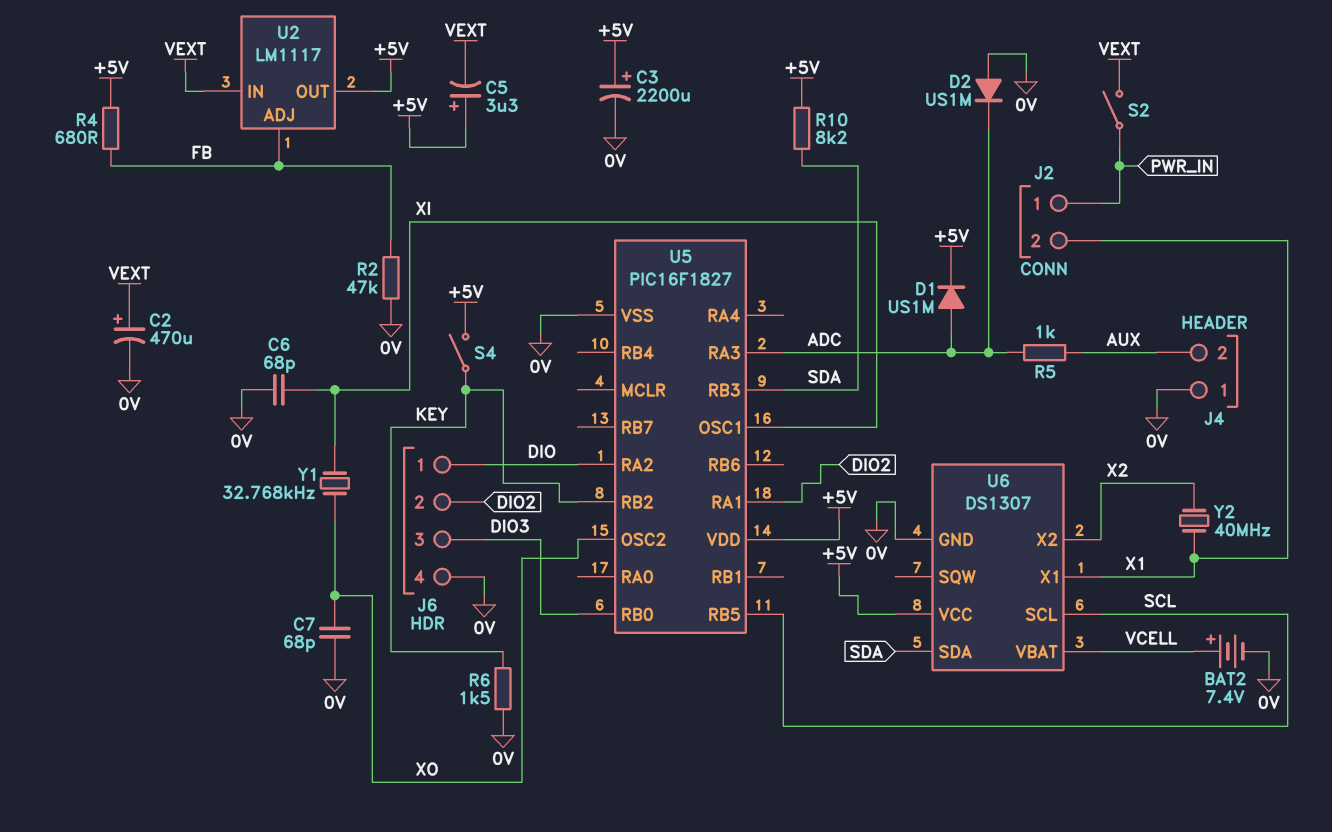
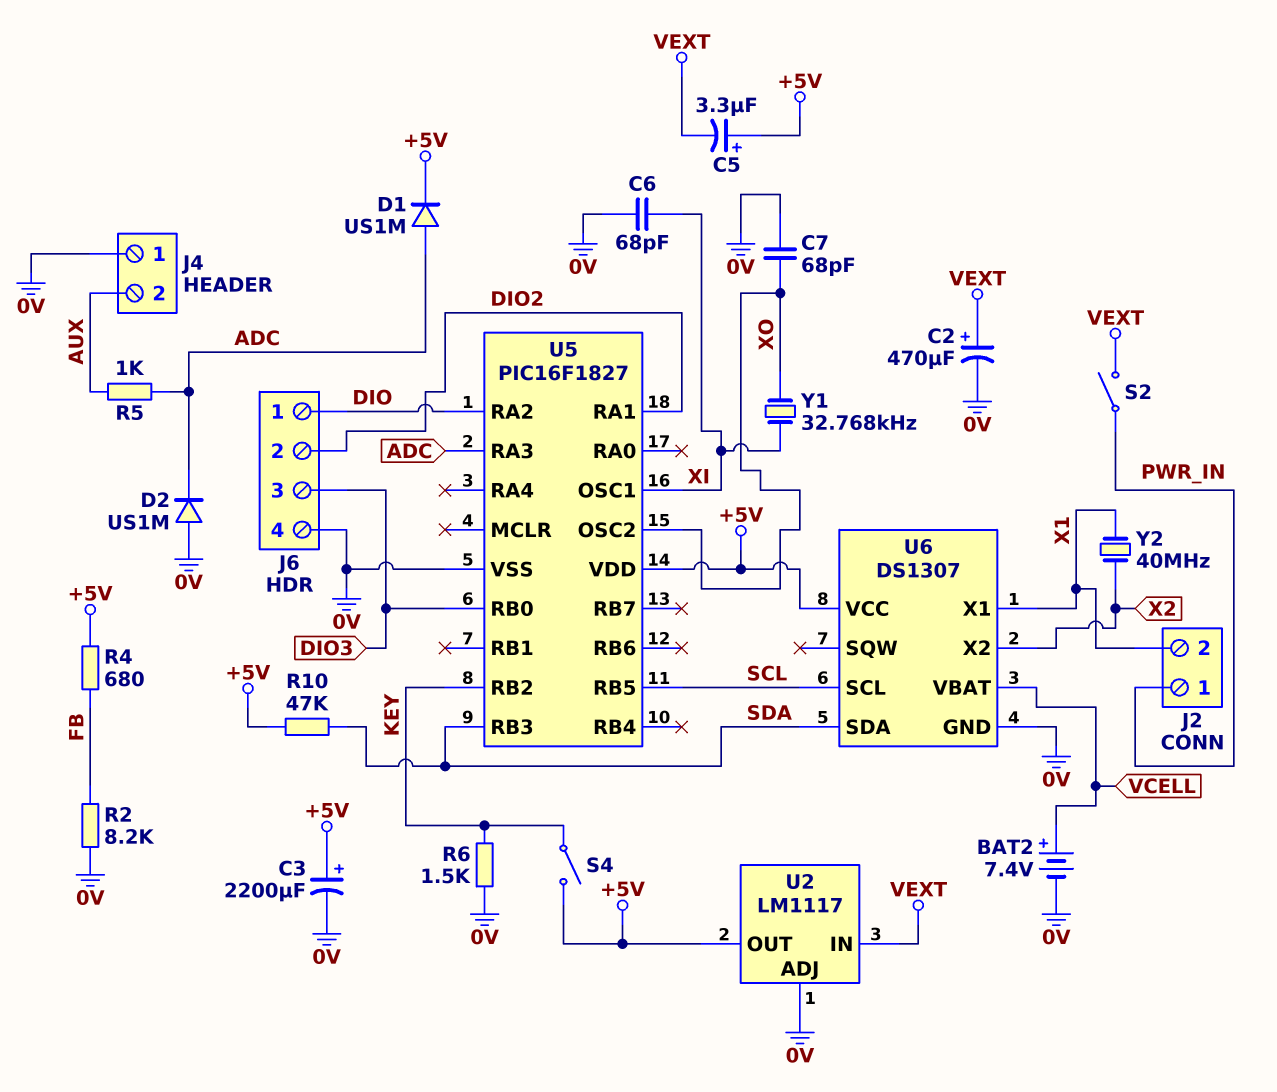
R2: 47k (0V, FB) -> 8.2k (0V, FB)
R10: 8.2k (+5V, SDA) -> 47k (+5V, SDA)
U2 pin ADJ: FB -> 0V

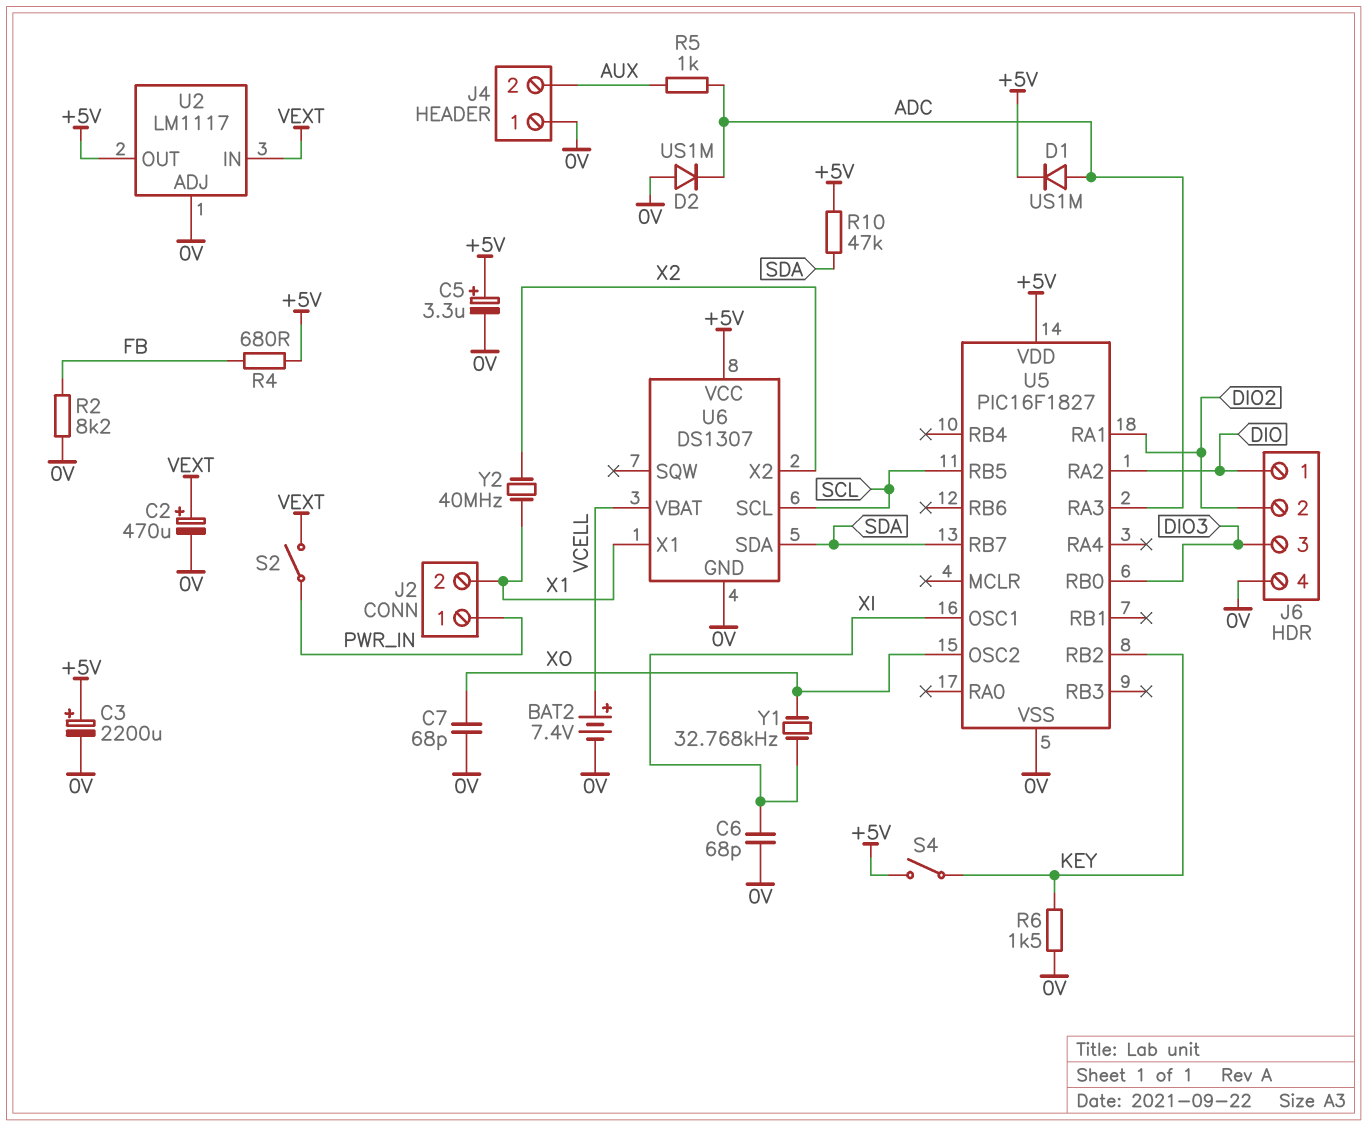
C5: 3.3uF (plus +5V, minus VEXT) -> 3.3uF (plus +5V, minus 0V)
U5 pin RB3: SDA -> none
U5 pin RB7: none -> SDA

